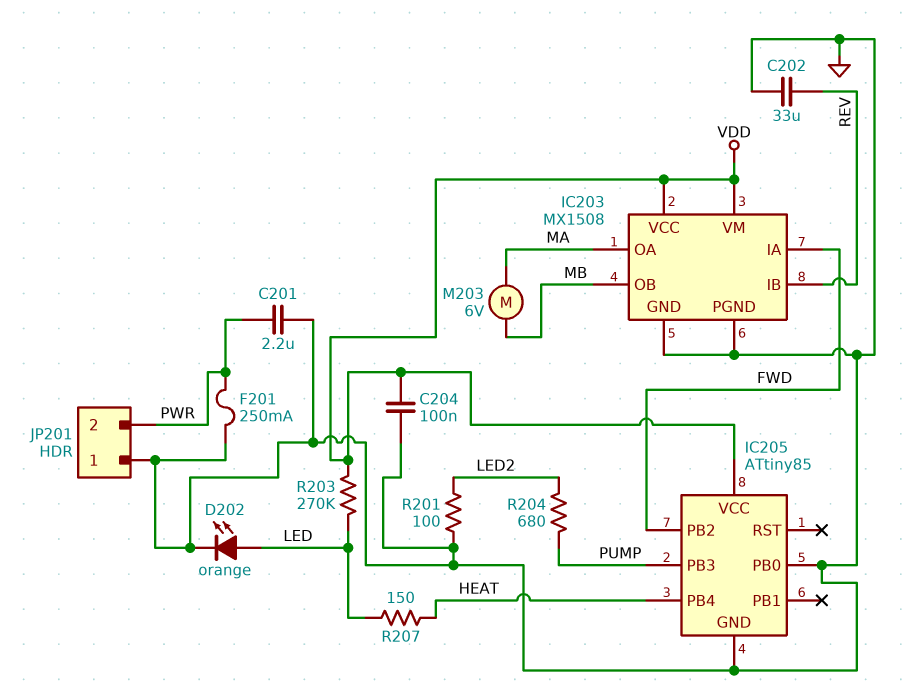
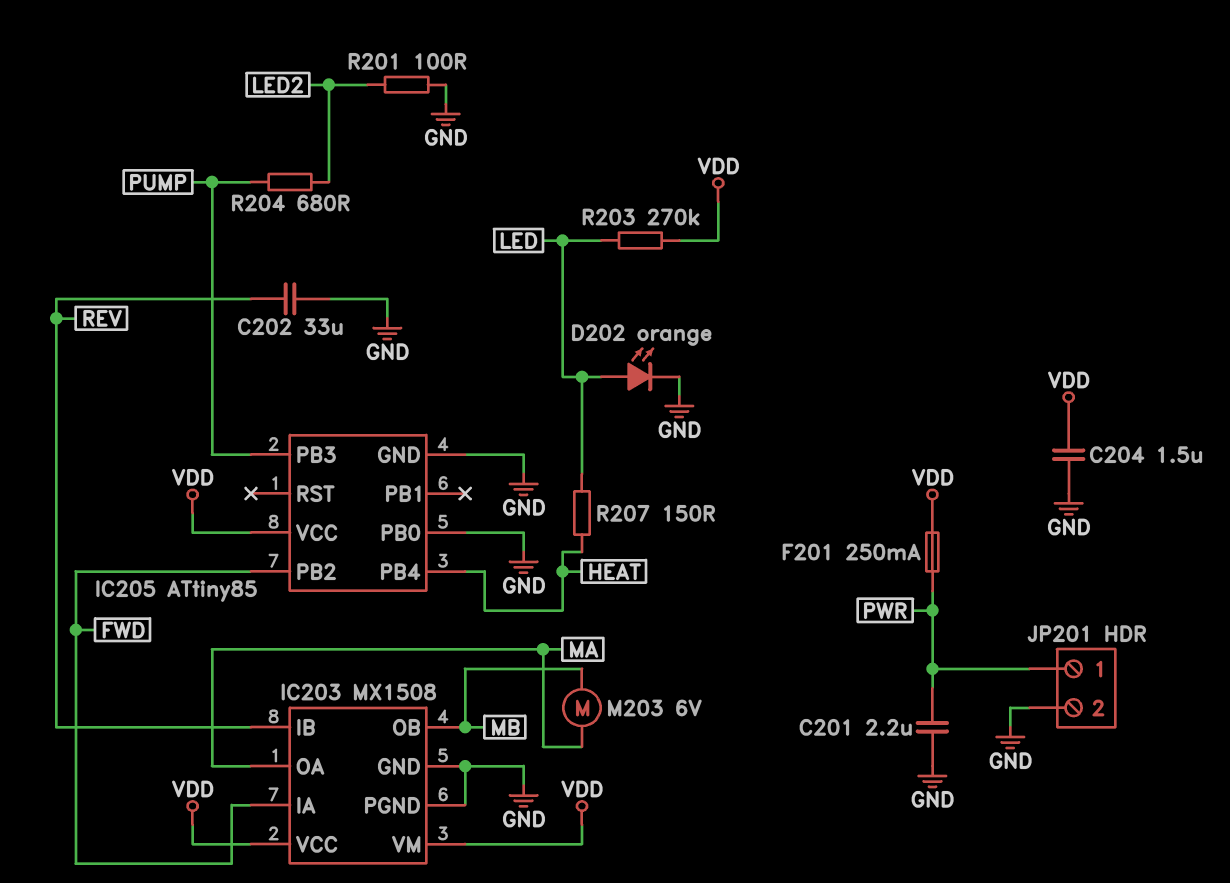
C204: 100nF (GND, VDD) -> 1.5uF (GND, VDD)
F201: 250mA (GND, PWR) -> 250mA (PWR, VDD)
JP201 pin 1: GND -> PWR
JP201 pin 2: PWR -> GND

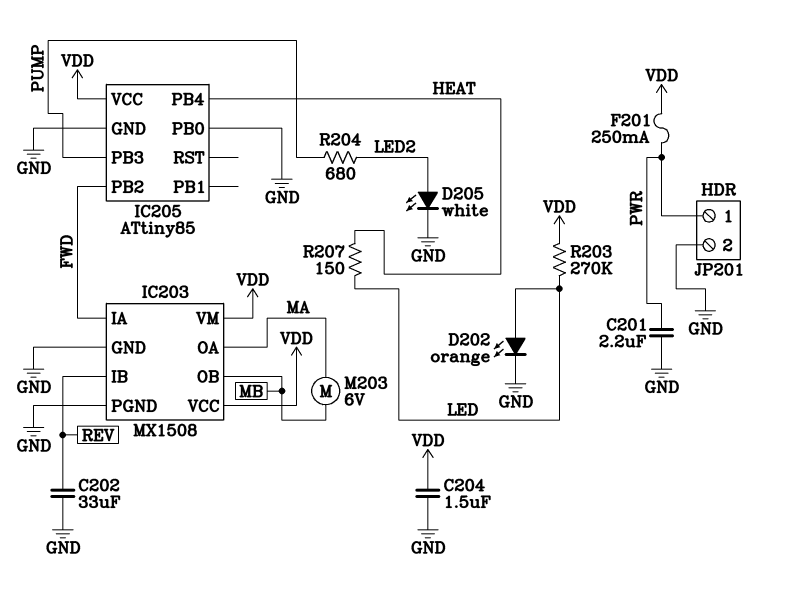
D205: none -> LED white (A LED2, K GND)
R201: 100 (GND, LED2) -> none

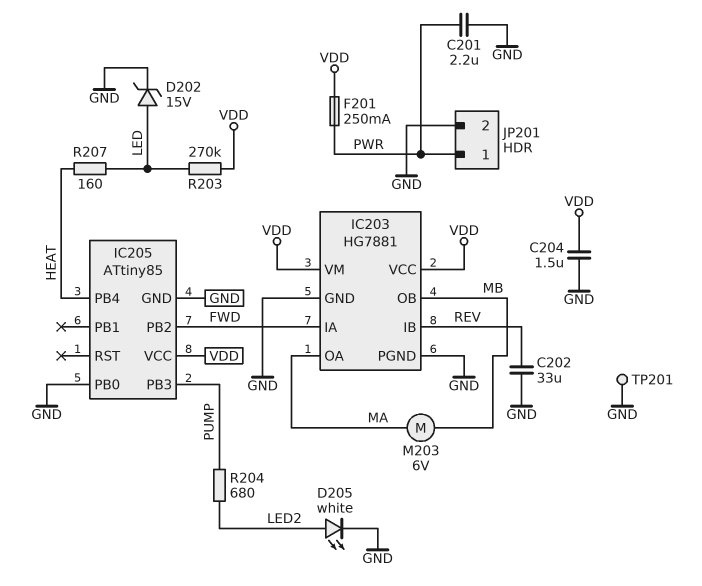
D202: LED orange (A LED, K GND) -> zener 15V (A LED, K GND)
IC203: MX1508 -> HG7881
R207: 150 (HEAT, LED) -> 160 (HEAT, LED)
TP201: none -> test point (GND)

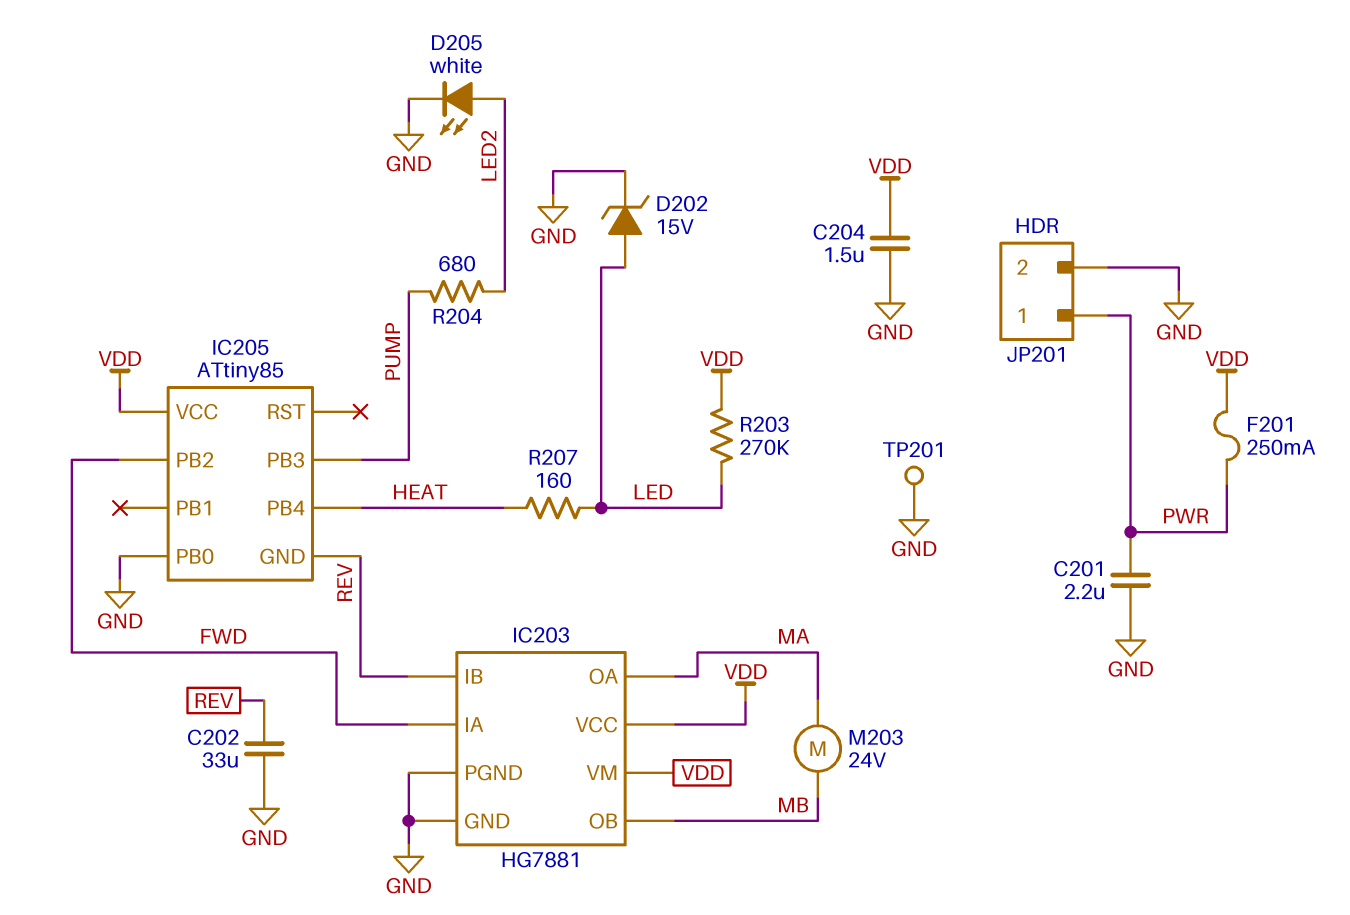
IC205 pin GND: GND -> REV
M203: motor 6V (MA, MB) -> motor 24V (MA, MB)

